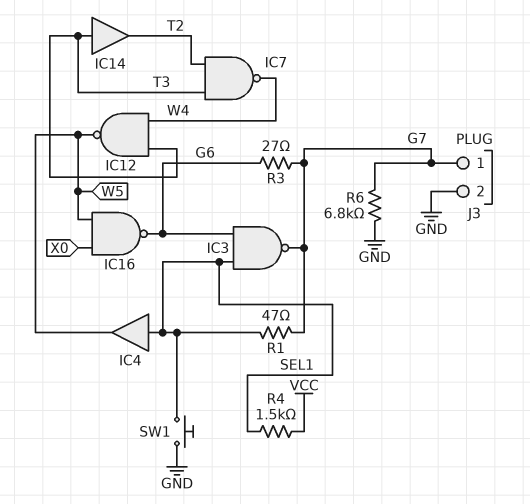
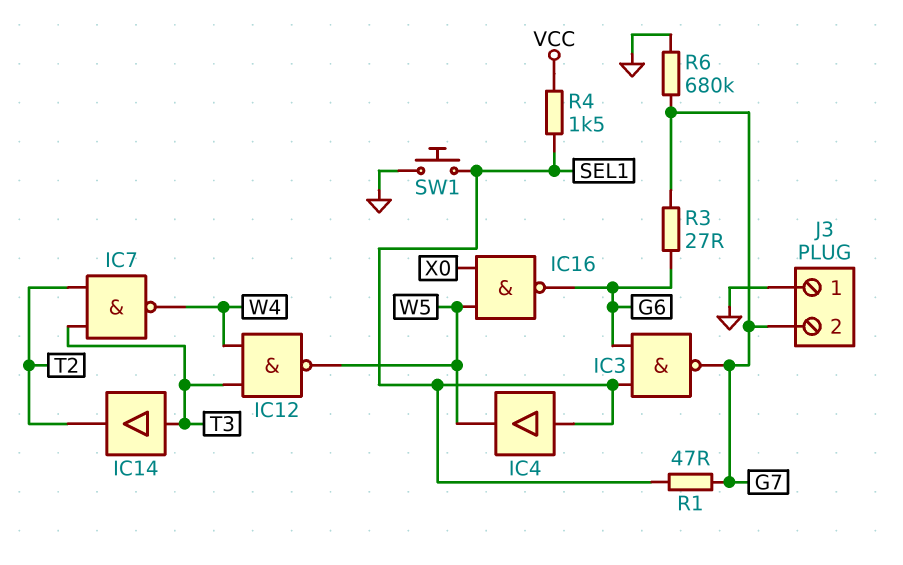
J3 pin 1: G7 -> GND
J3 pin 2: GND -> G7
R6: 6.8k (G7, GND) -> 680k (G7, GND)

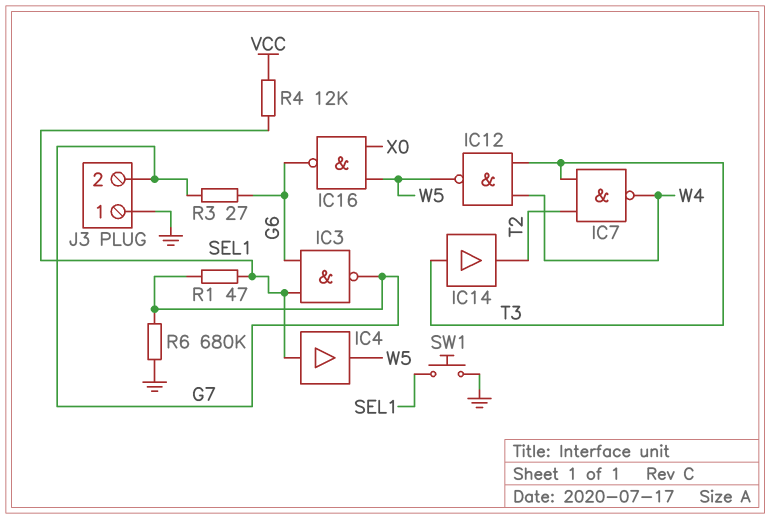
R4: 1.5k (SEL1, VCC) -> 12k (SEL1, VCC)

